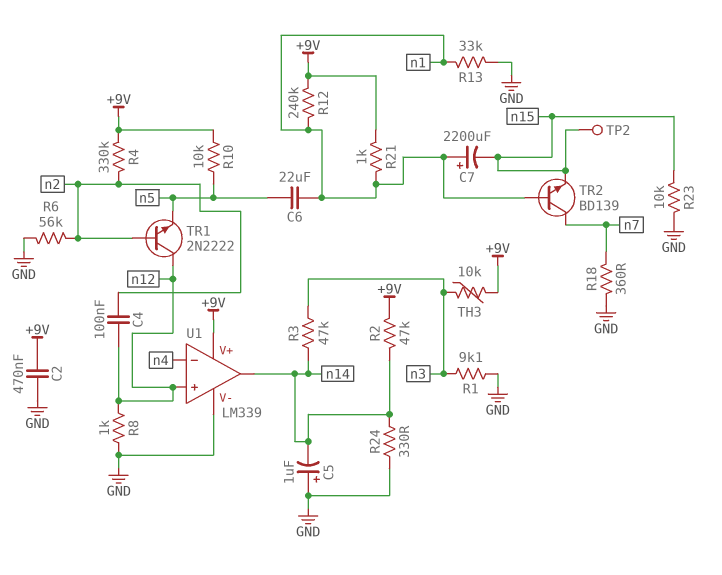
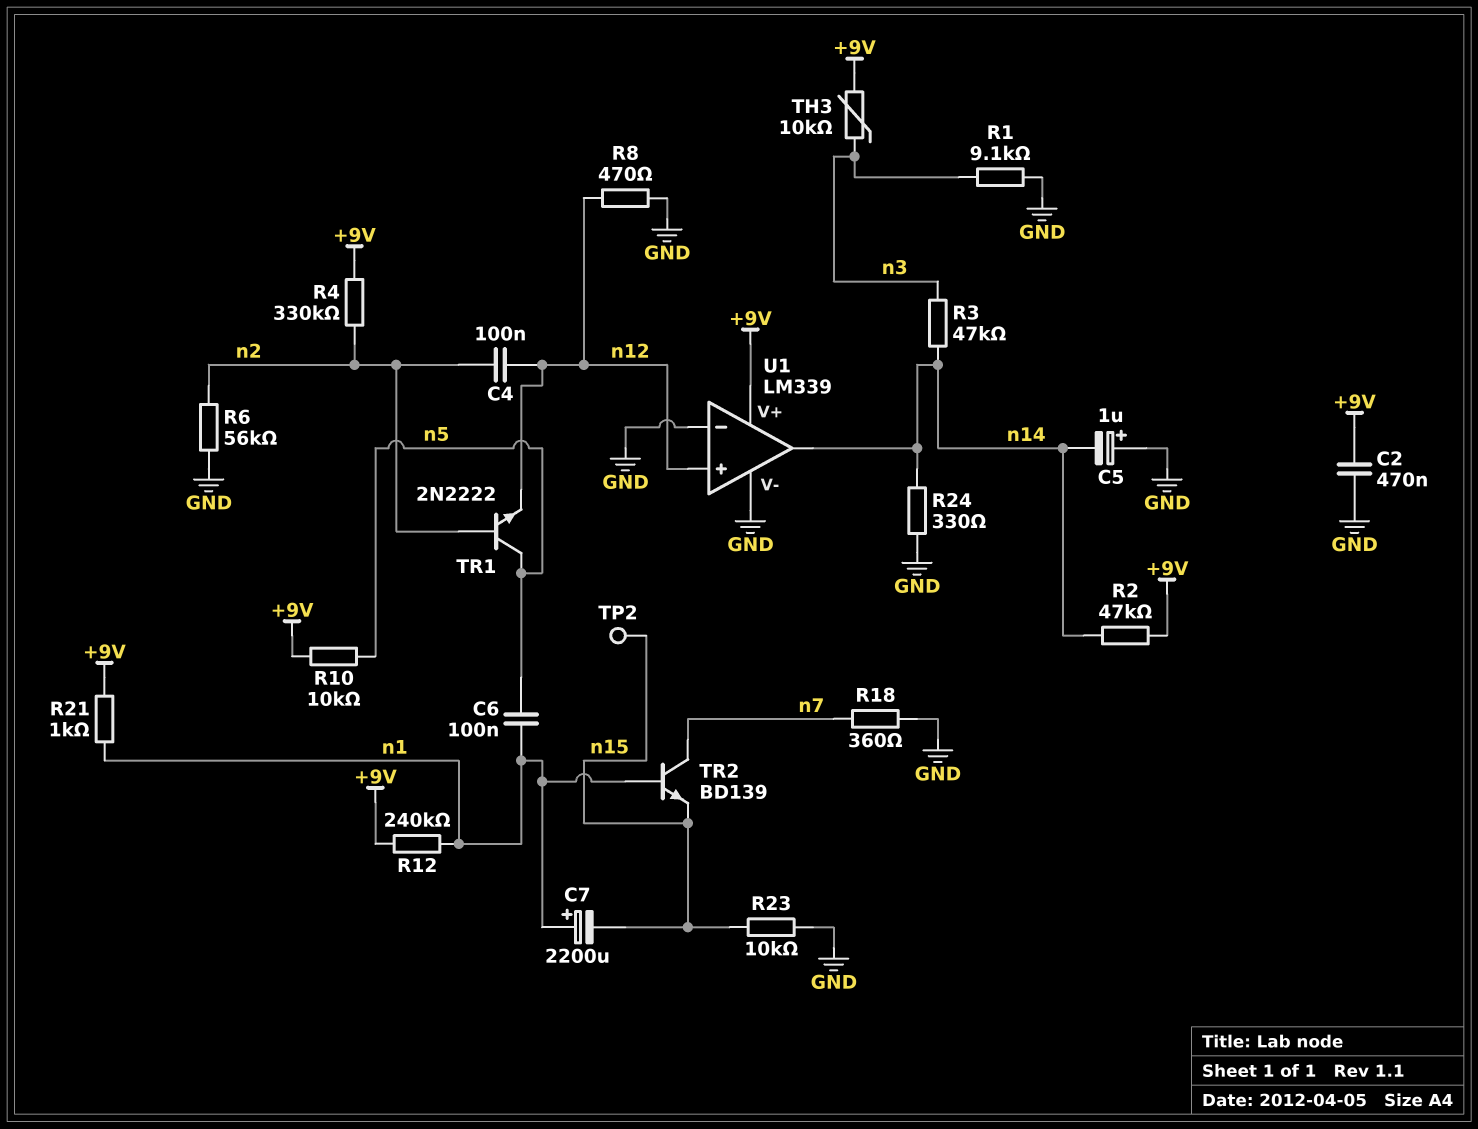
C6: 22uF (n1, n5) -> 100nF (n1, n5)
R8: 1k (GND, n12) -> 470 (GND, n12)
R13: 33k (GND, n1) -> none
TR1: NPN 2N2222 (B n2, C n12, E n5) -> NPN 2N2222 (B n2, C n5, E n12)
U1 pin in-: n4 -> GND

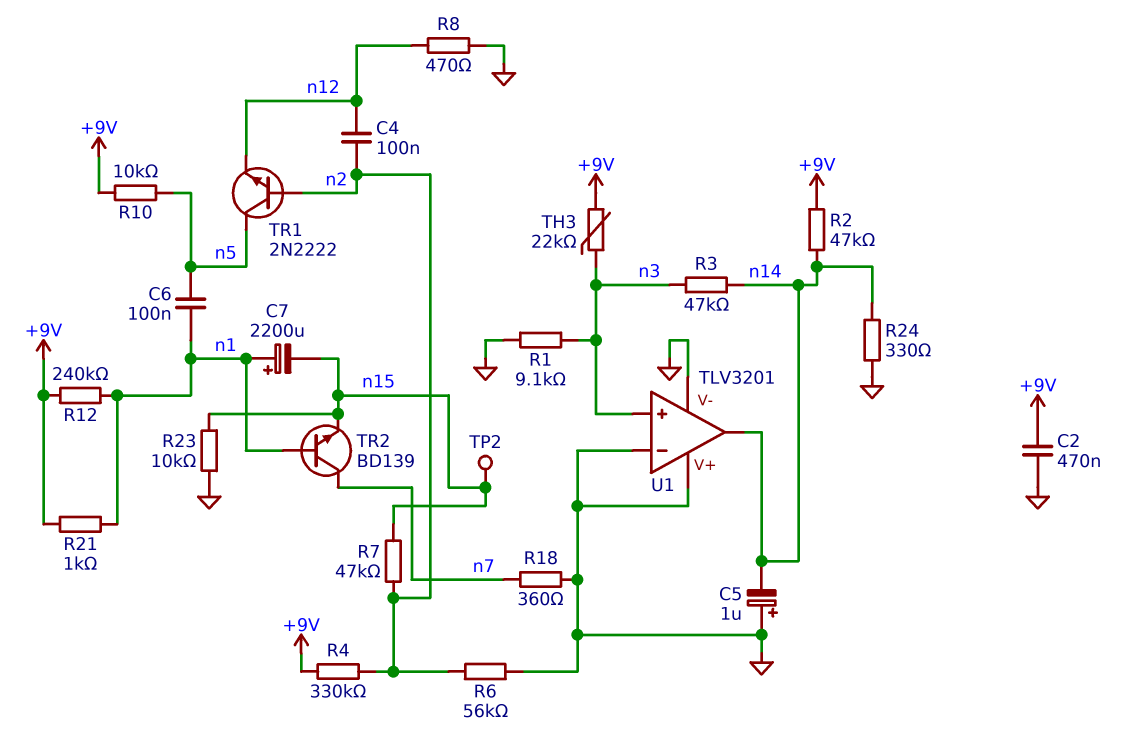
R7: none -> 47k (n2, n15)
TH3: 10k (+9V, n3) -> 22k (+9V, n3)
U1: LM339 -> TLV3201
U1 pin V+: +9V -> GND
U1 pin in+: n12 -> n3

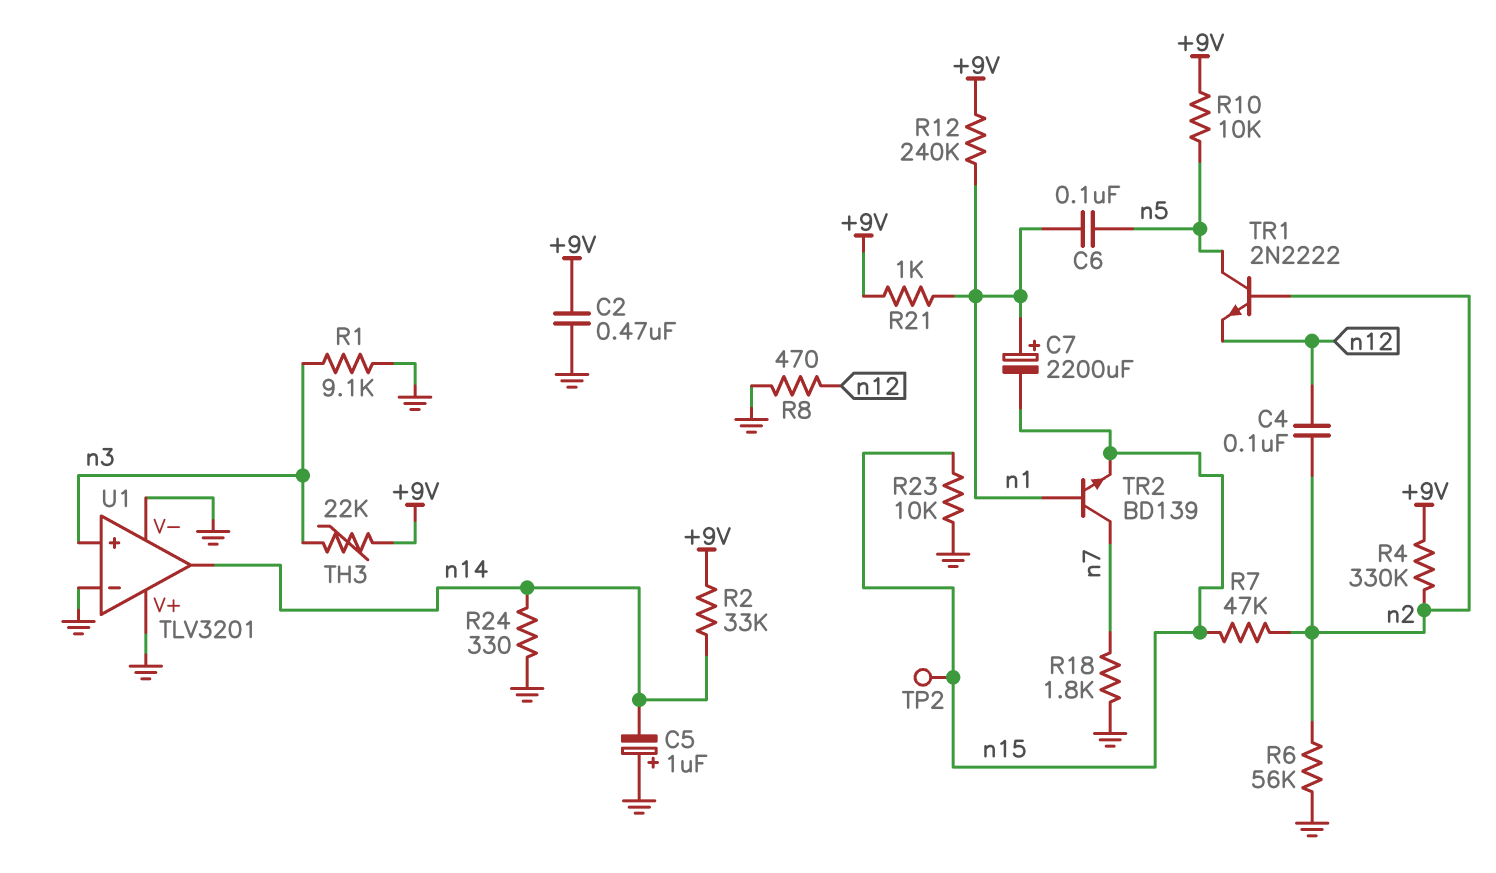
R2: 47k (+9V, n14) -> 33k (+9V, n14)
R3: 47k (n3, n14) -> none
R18: 360 (GND, n7) -> 1.8k (GND, n7)

